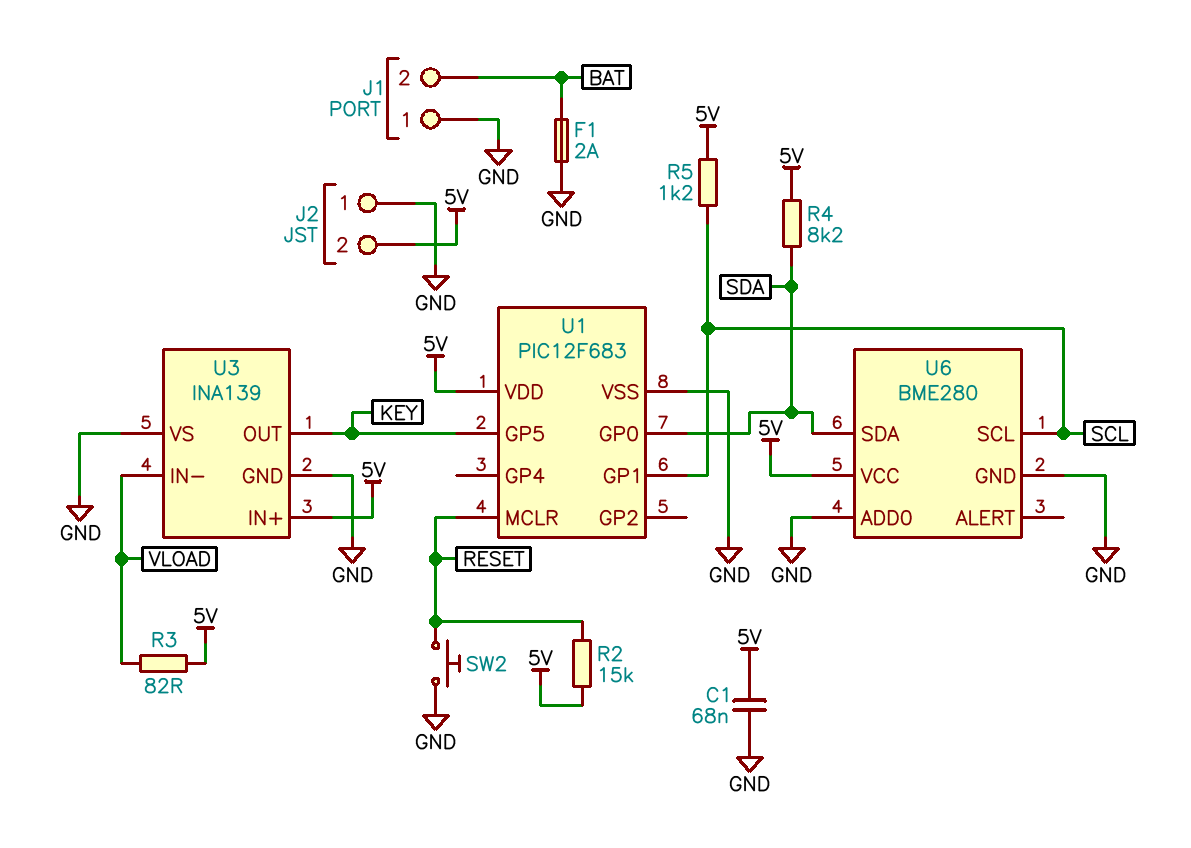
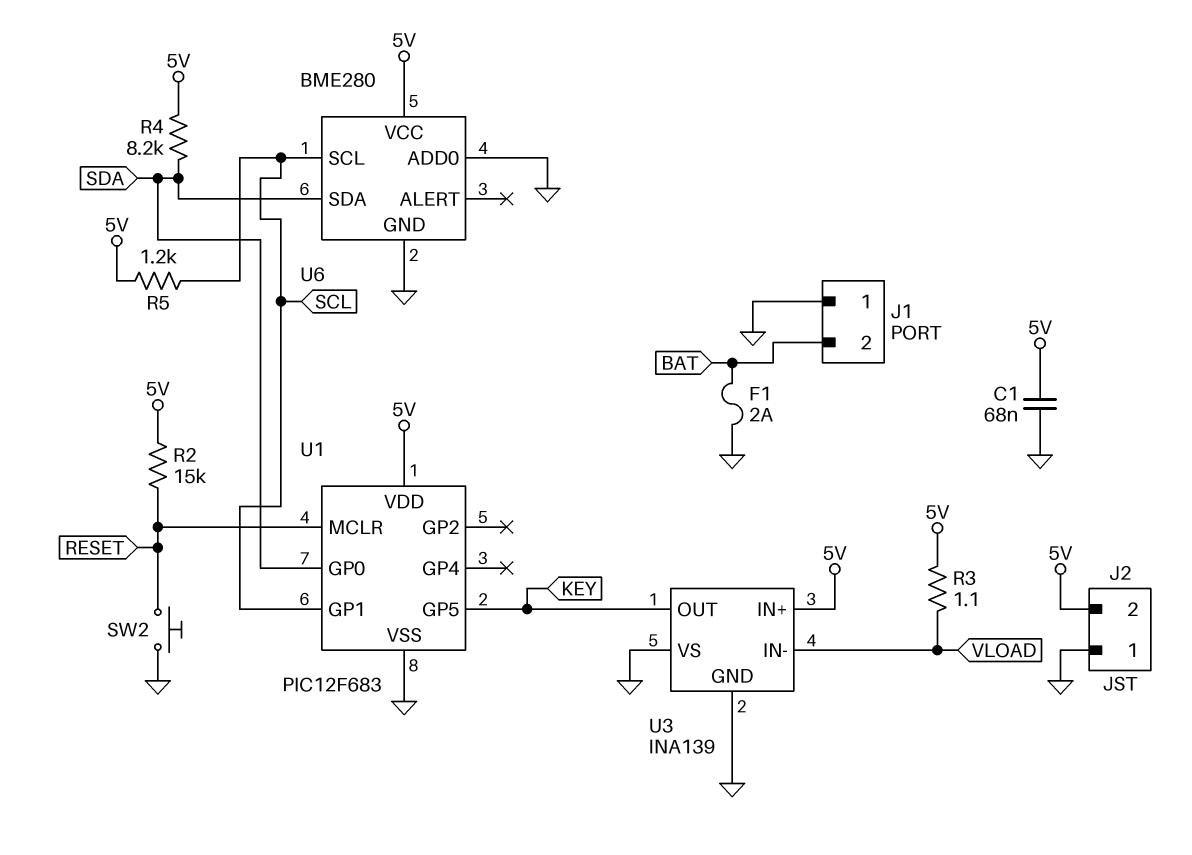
R3: 82 (5V, VLOAD) -> 1.1 (5V, VLOAD)

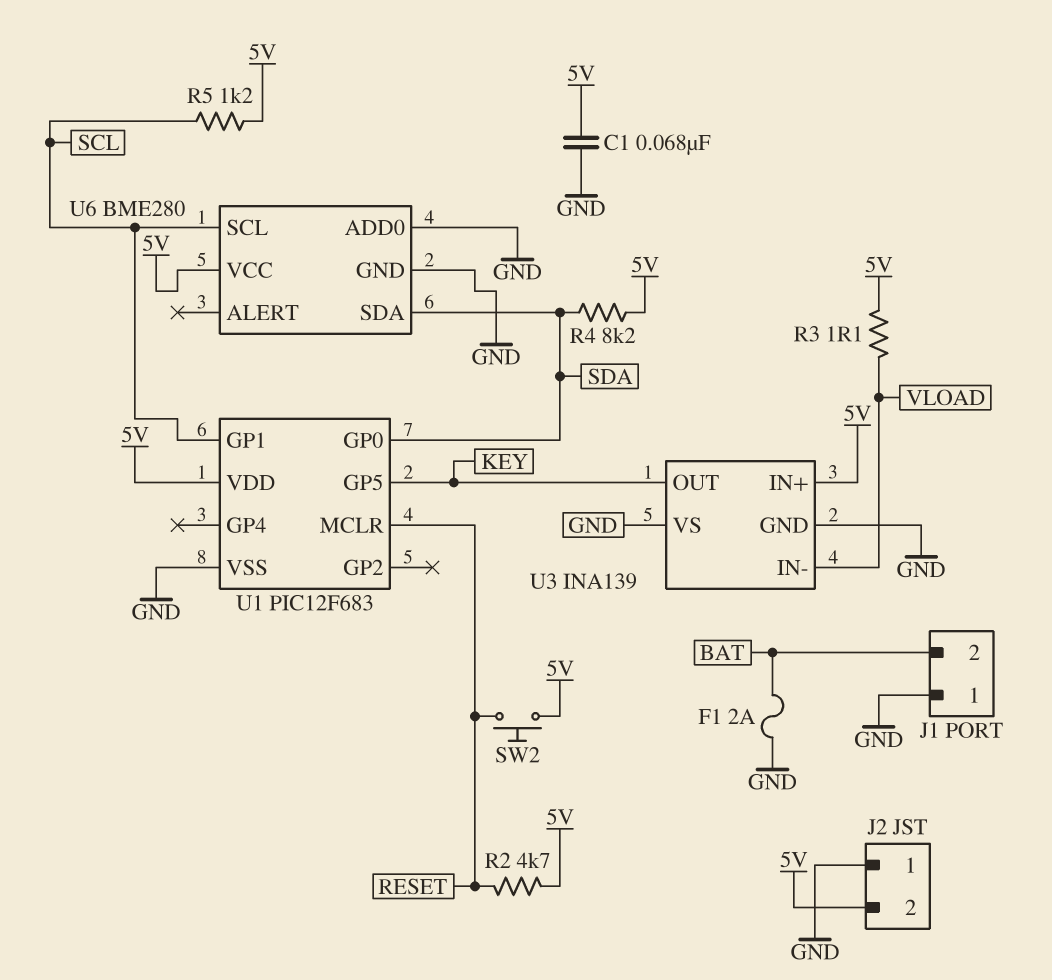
R2: 15k (5V, RESET) -> 4.7k (5V, RESET)
SW2: button (GND, RESET) -> button (5V, RESET)

